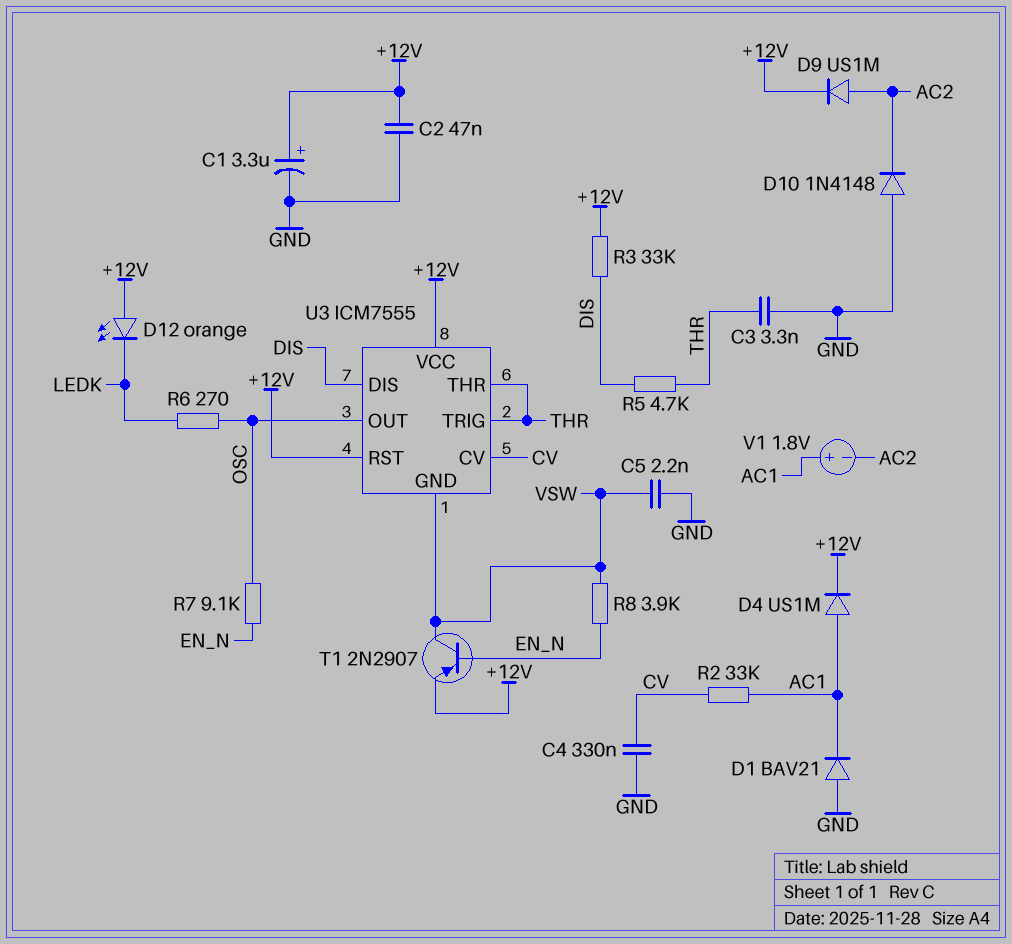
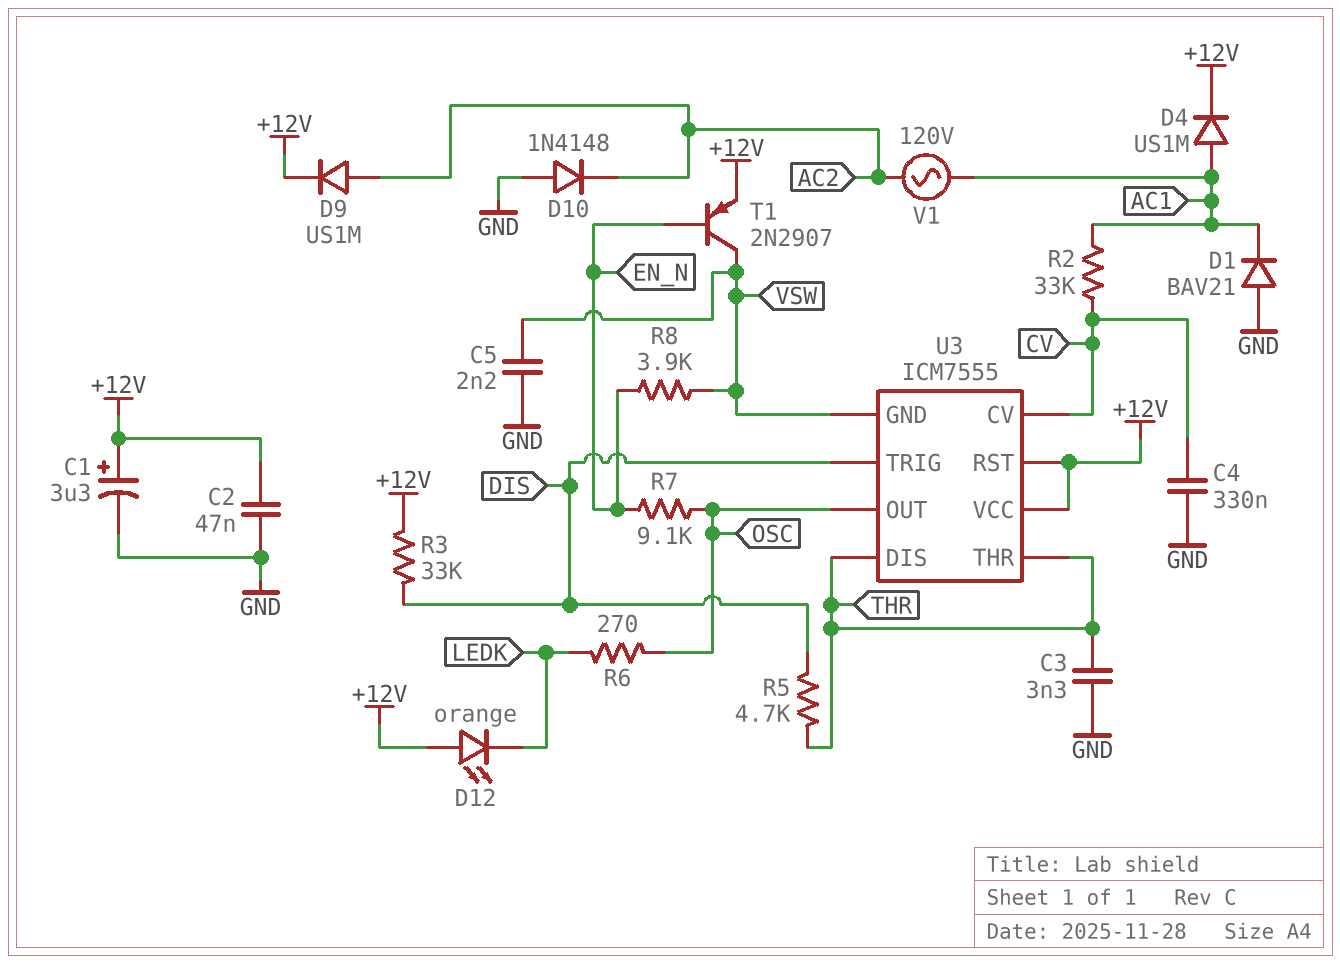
U3 pin DIS: DIS -> THR
U3 pin TRIG: THR -> DIS
V1: 1.8V (plus AC1, minus AC2) -> AC 120V (AC1, AC2)

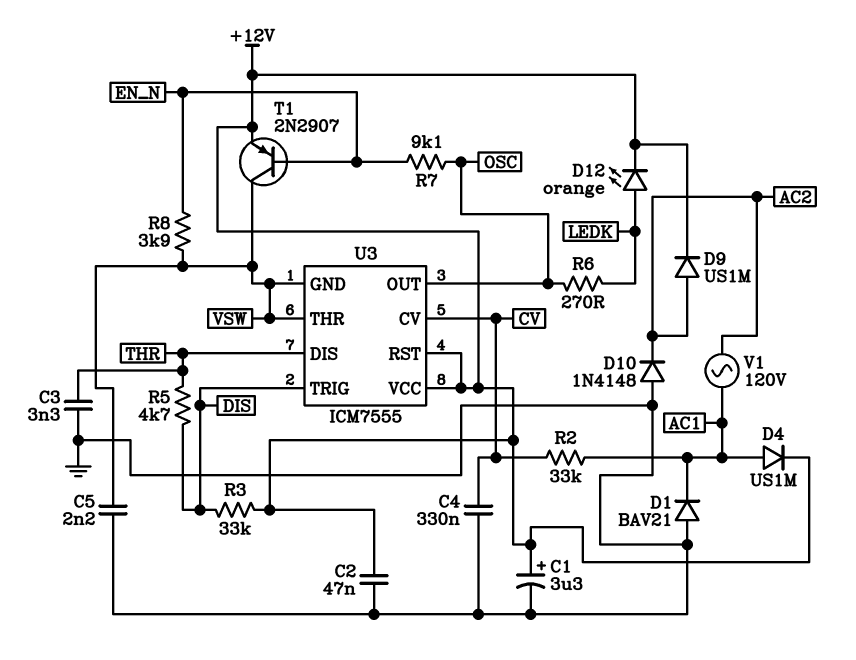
D12: LED orange (A +12V, K LEDK) -> LED orange (A LEDK, K +12V)
U3 pin THR: THR -> VSW

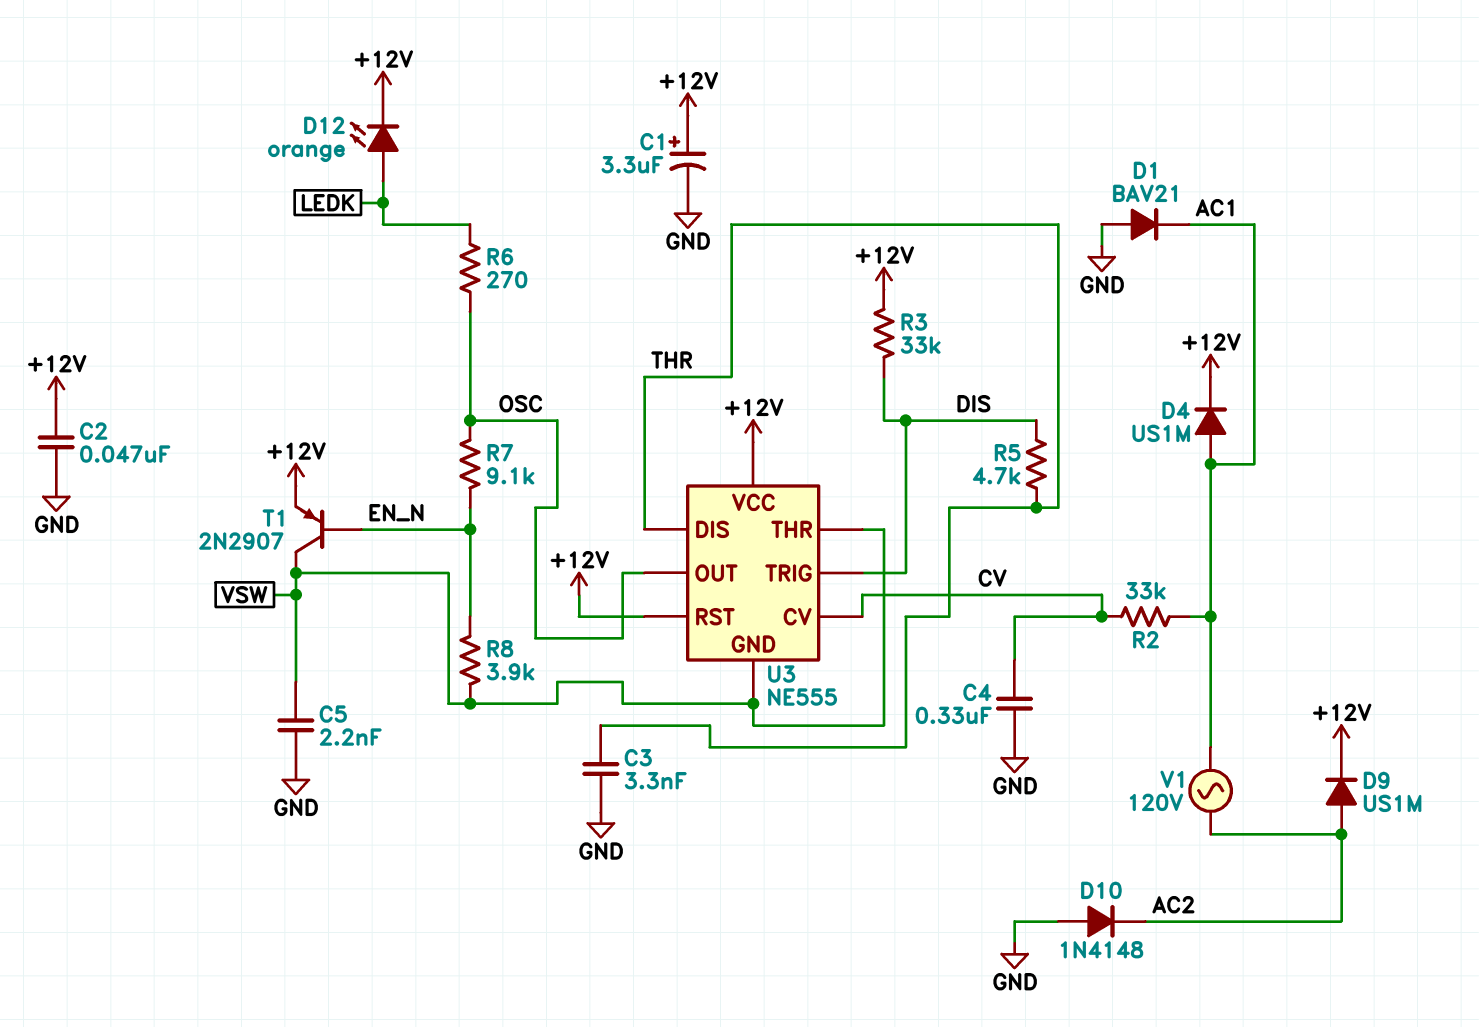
U3: ICM7555 -> NE555

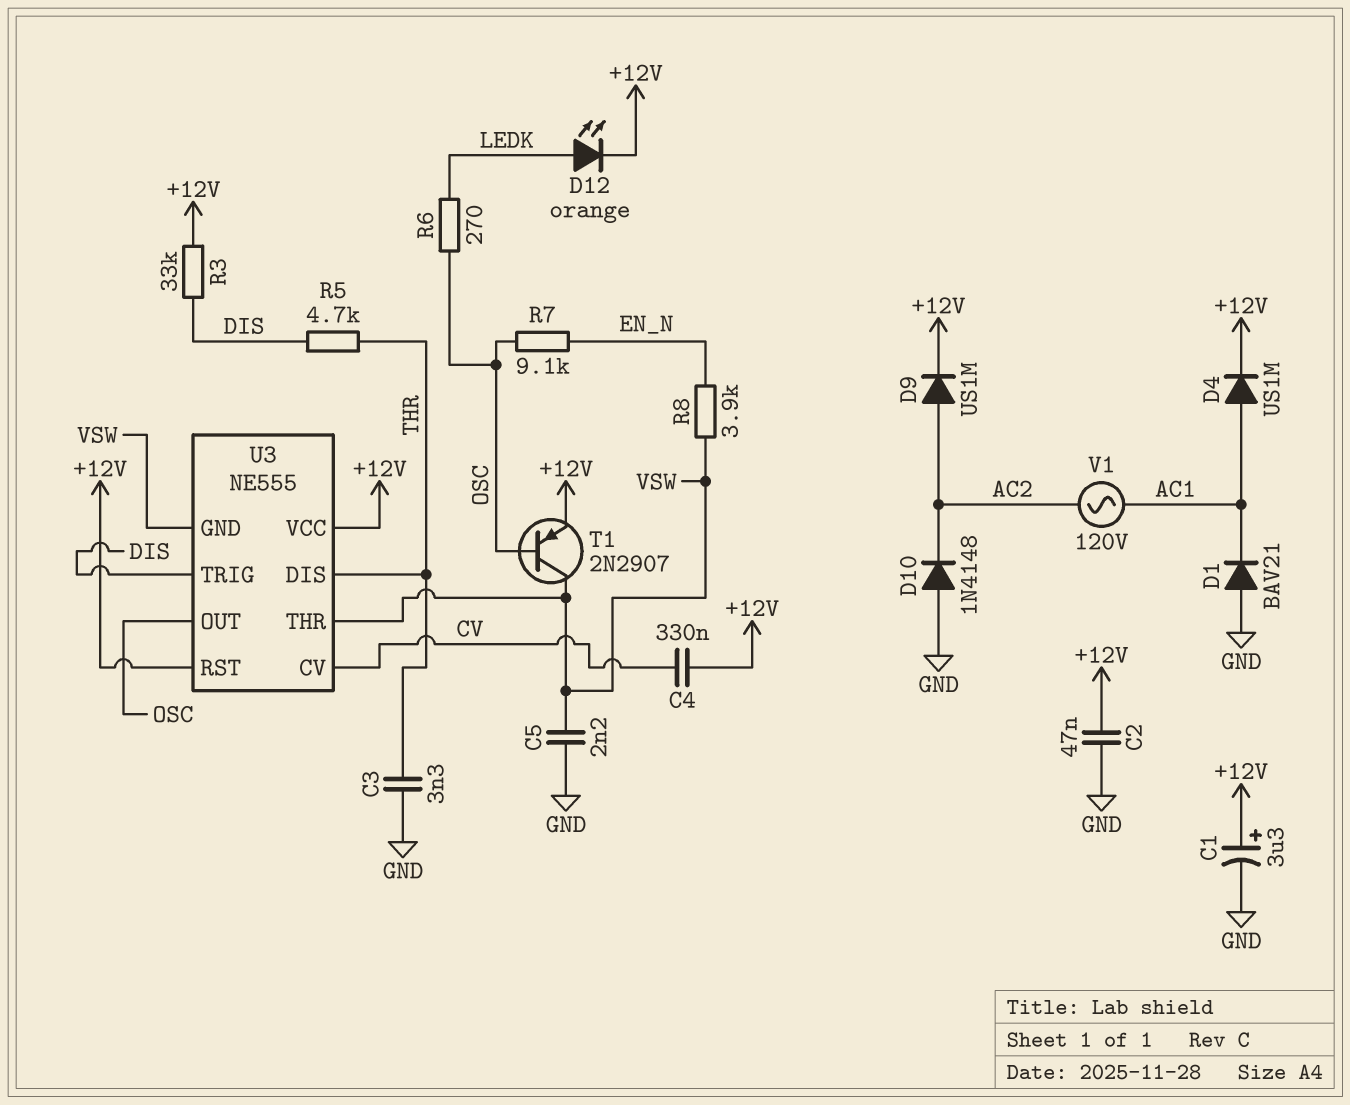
C4: 330nF (CV, GND) -> 330nF (+12V, CV)
R2: 33k (AC1, CV) -> none
T1: PNP 2N2907 (B EN_N, C VSW, E +12V) -> PNP 2N2907 (B OSC, C VSW, E +12V)

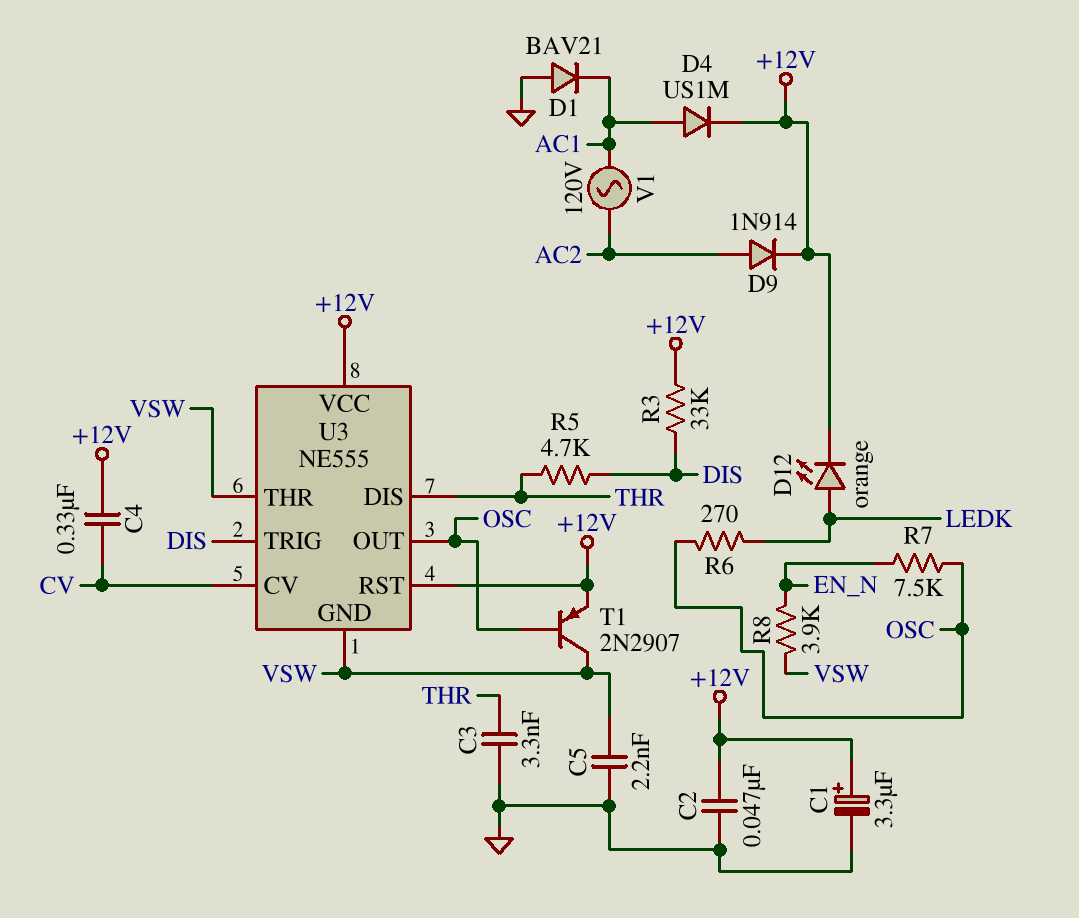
D9: diode US1M (A AC2, K +12V) -> diode 1N914 (A AC2, K +12V)
D10: diode 1N4148 (A GND, K AC2) -> none
R7: 9.1k (EN_N, OSC) -> 7.5k (EN_N, OSC)

